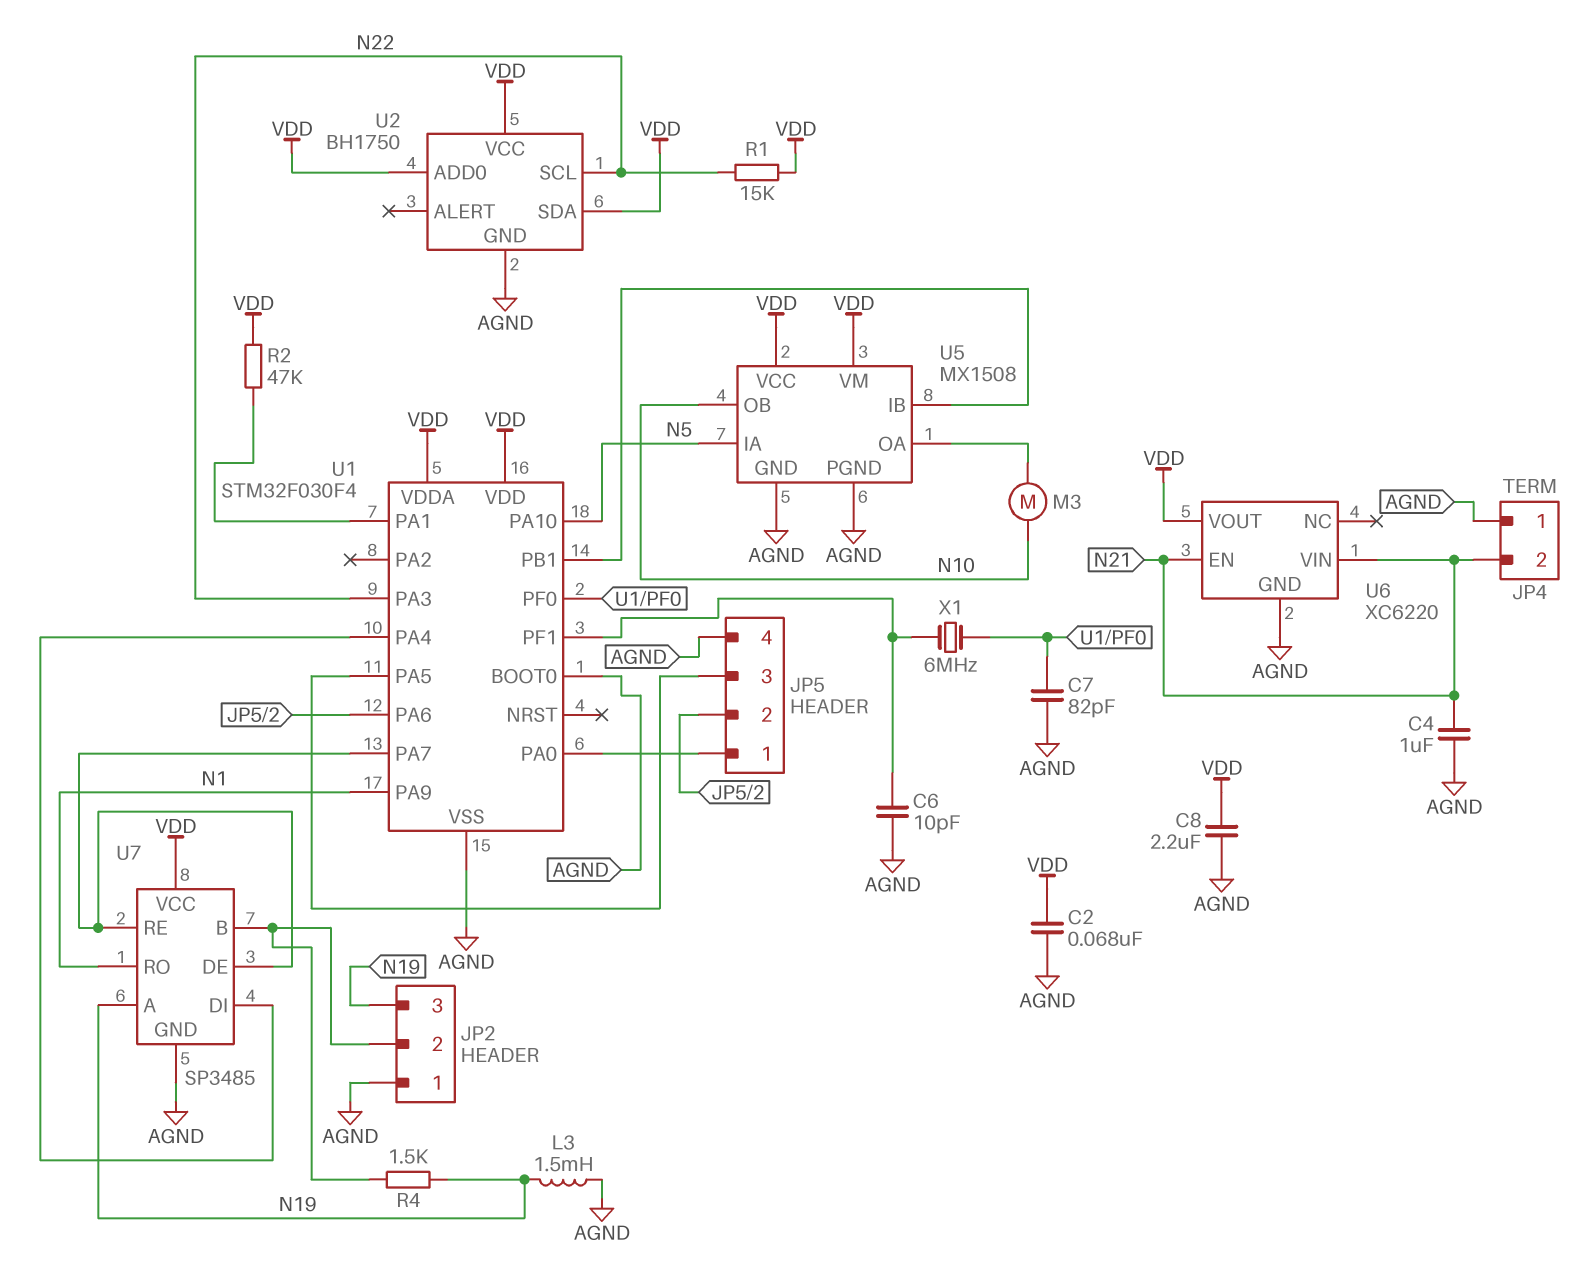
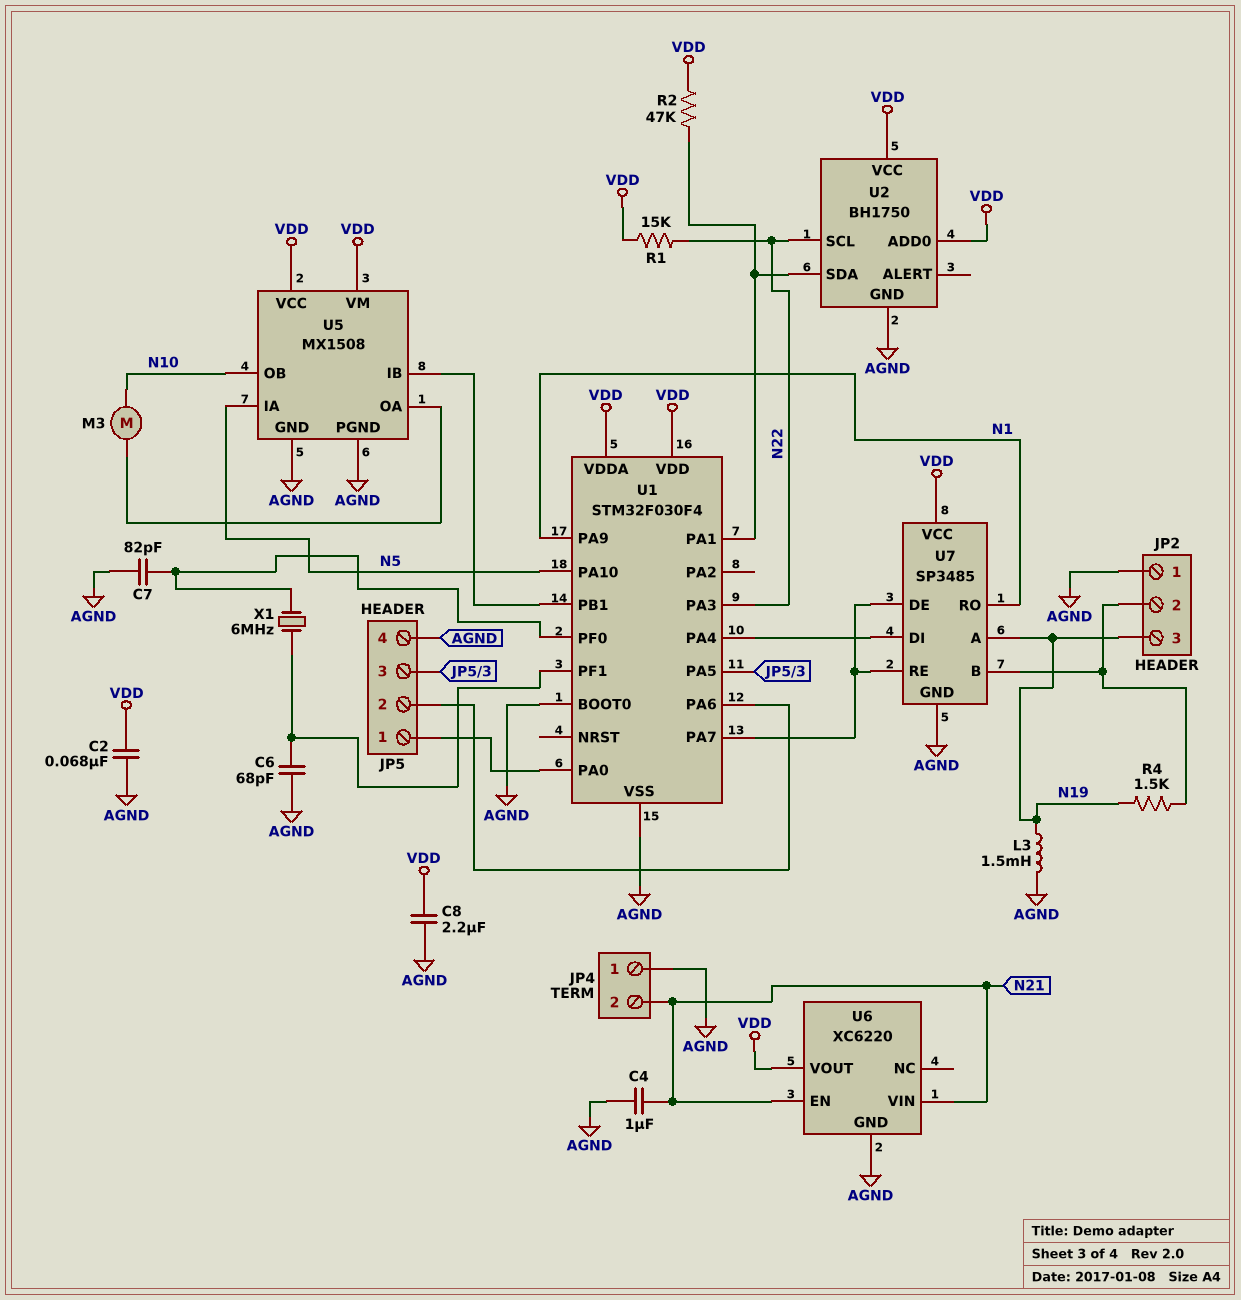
C6: 10pF (AGND, U1/PF1) -> 68pF (AGND, U1/PF1)
U2 pin SDA: VDD -> U1/PA1

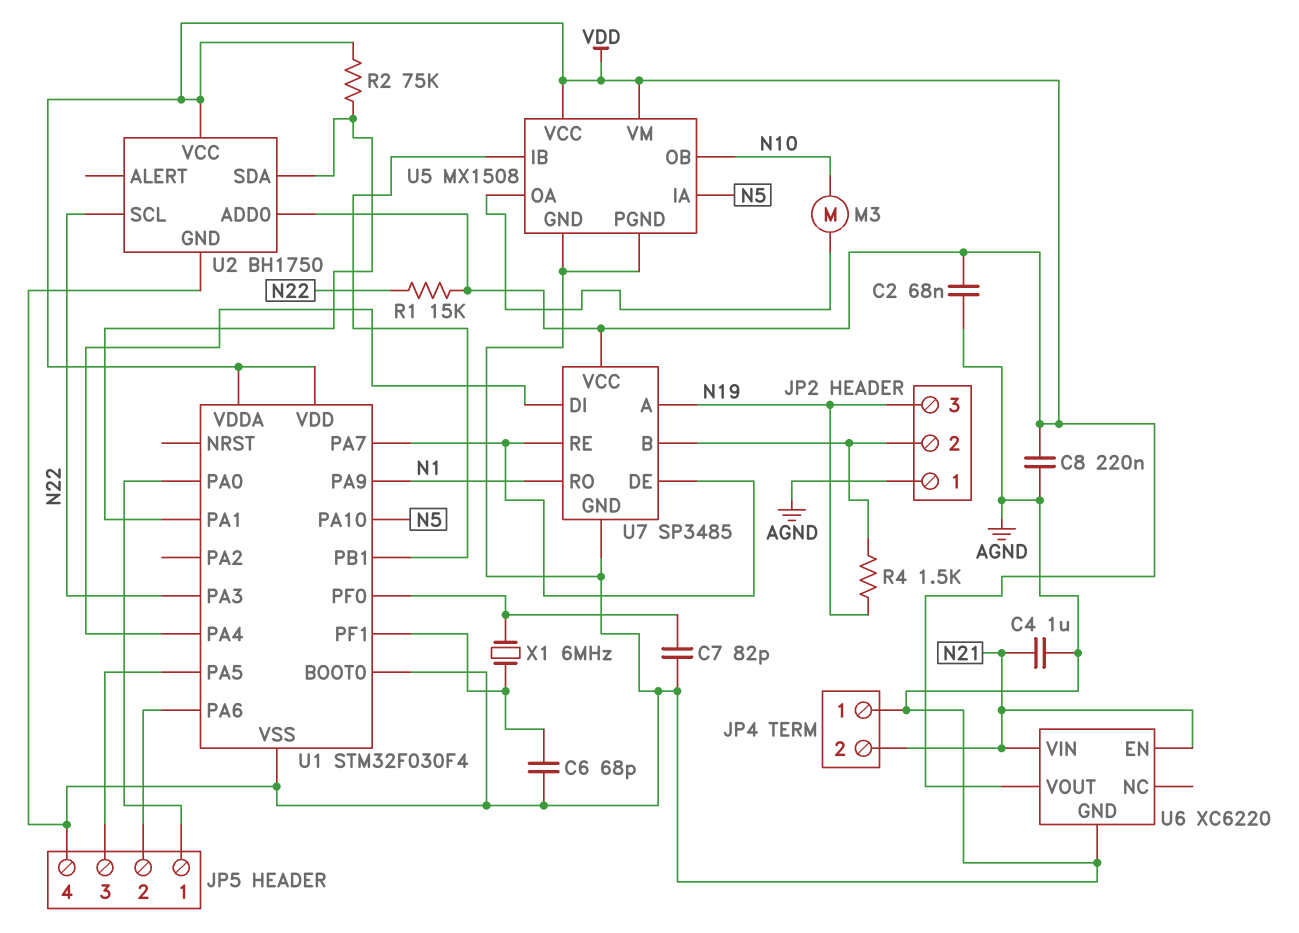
C8: 2.2uF (AGND, VDD) -> 220nF (AGND, VDD)
L3: 1.5mH (AGND, N19) -> none
R2: 47k (U1/PA1, VDD) -> 75k (U1/PA1, VDD)

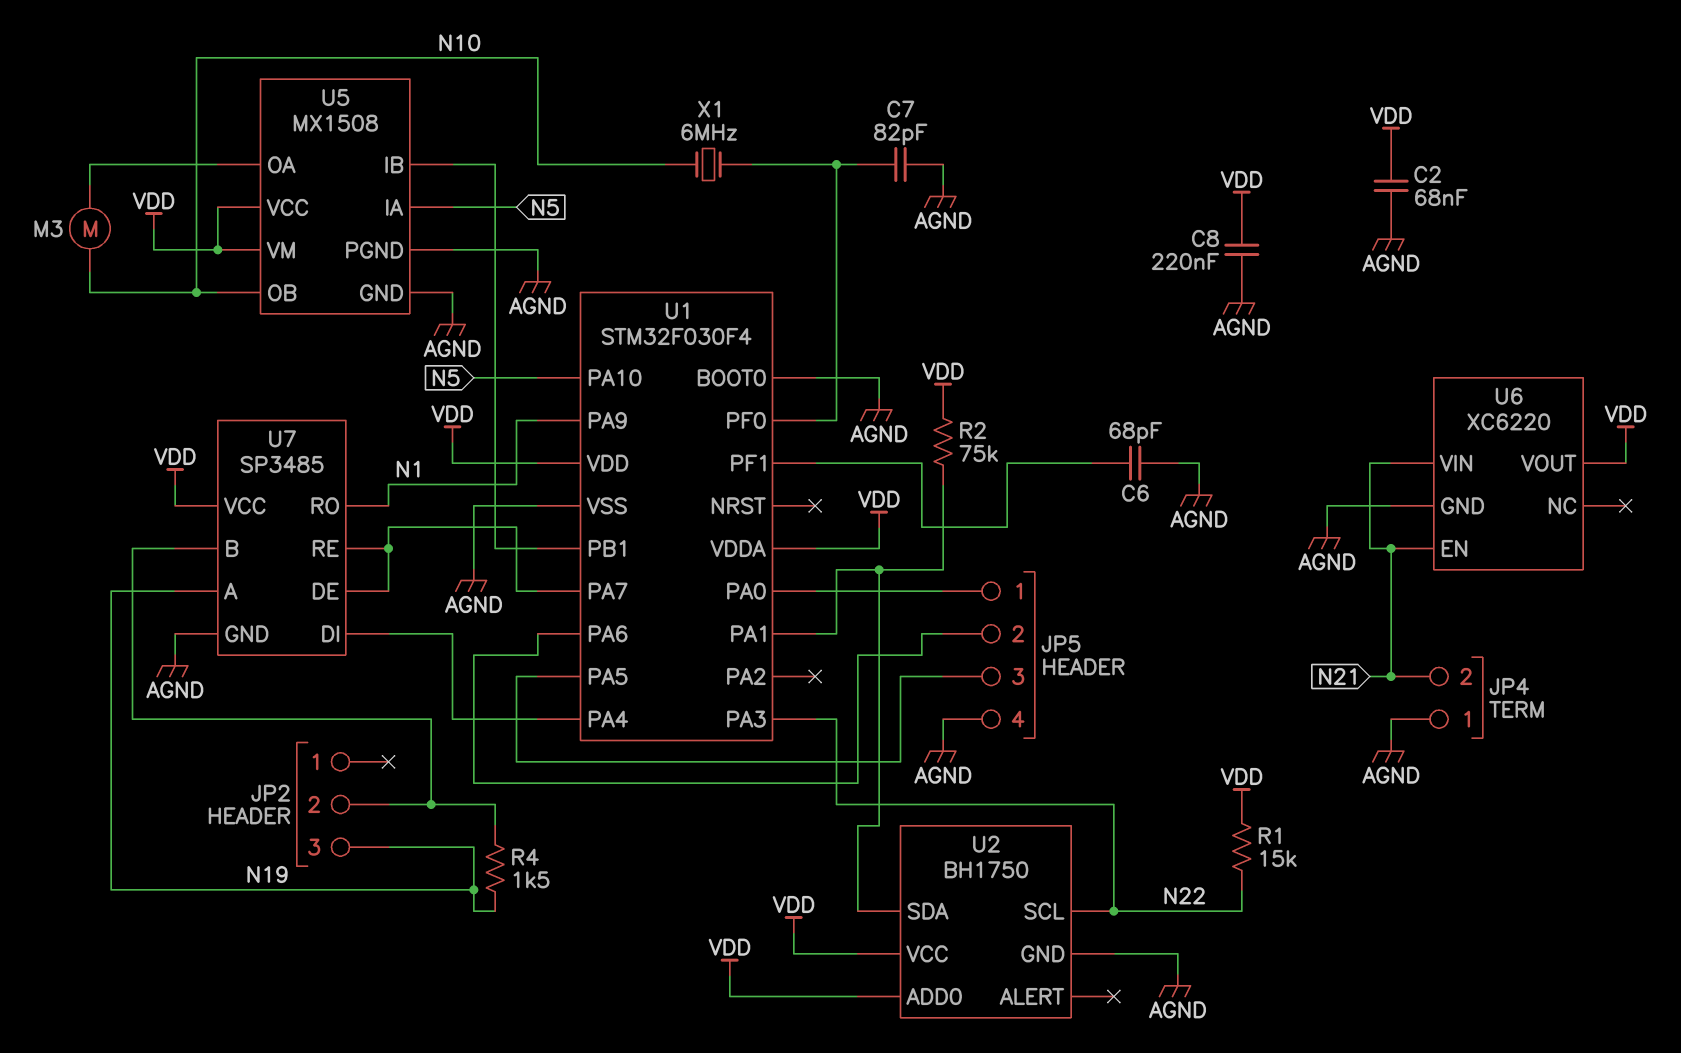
C4: 1uF (AGND, N21) -> none
JP2 pin 1: AGND -> none
X1: 6MHz (U1/PF0, U1/PF1) -> 6MHz (N10, U1/PF0)

